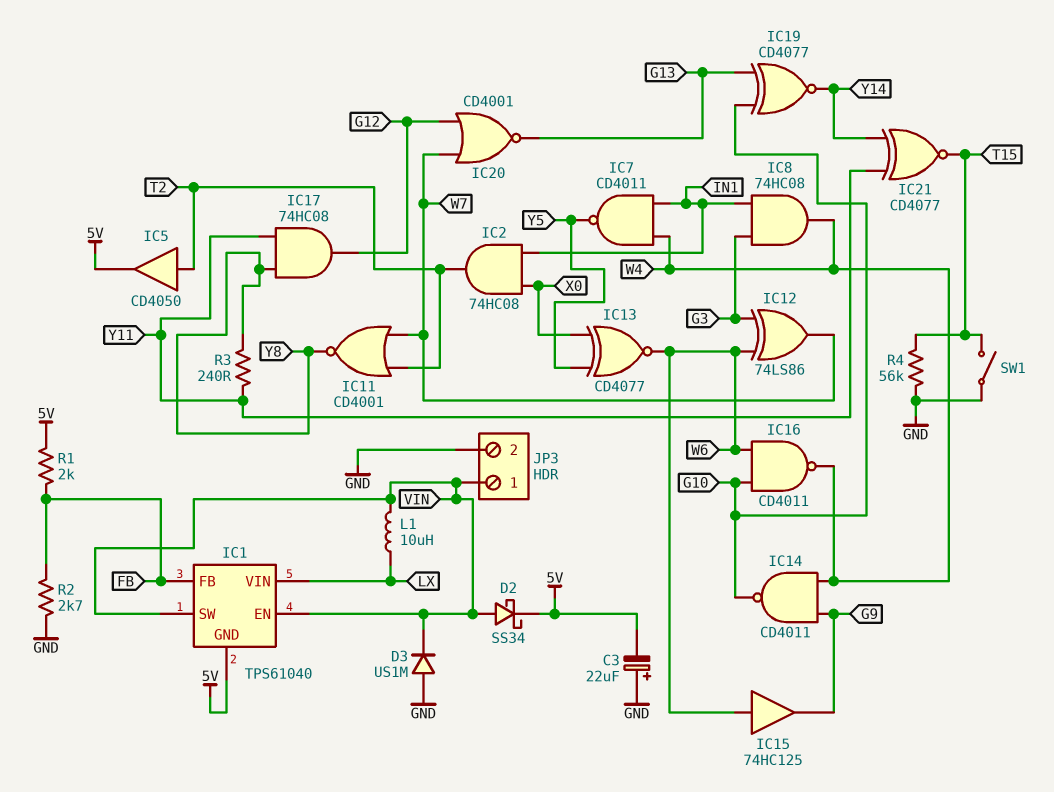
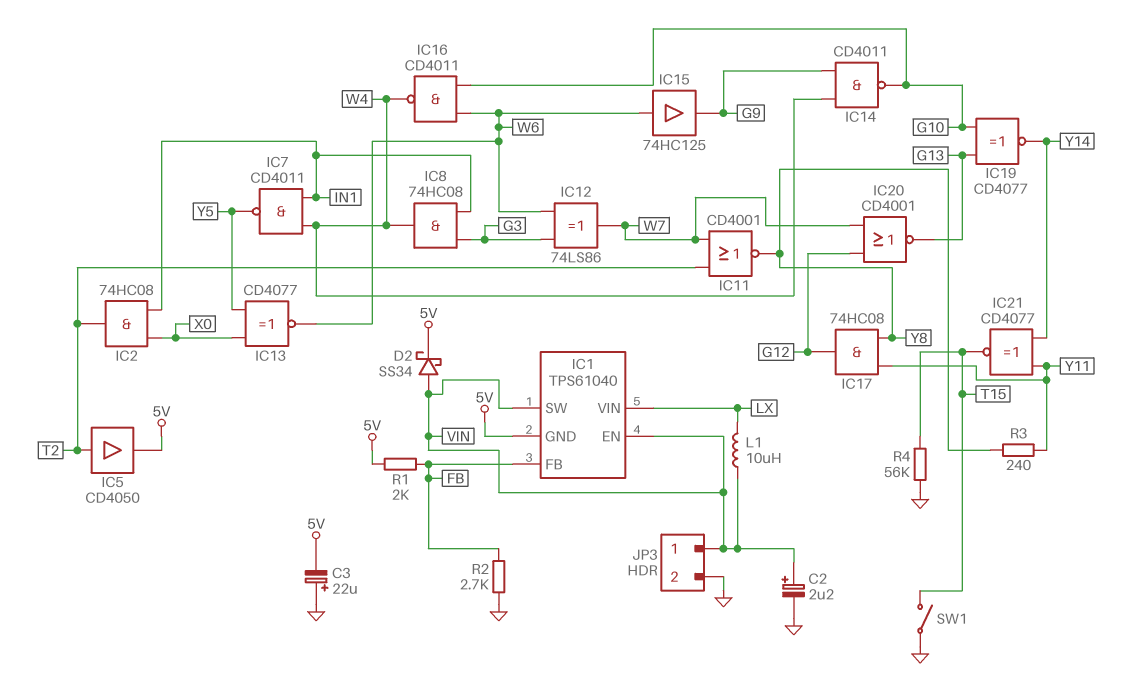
C2: none -> 2.2uF (plus VIN, minus GND)
D3: diode US1M (A GND, K VIN) -> none

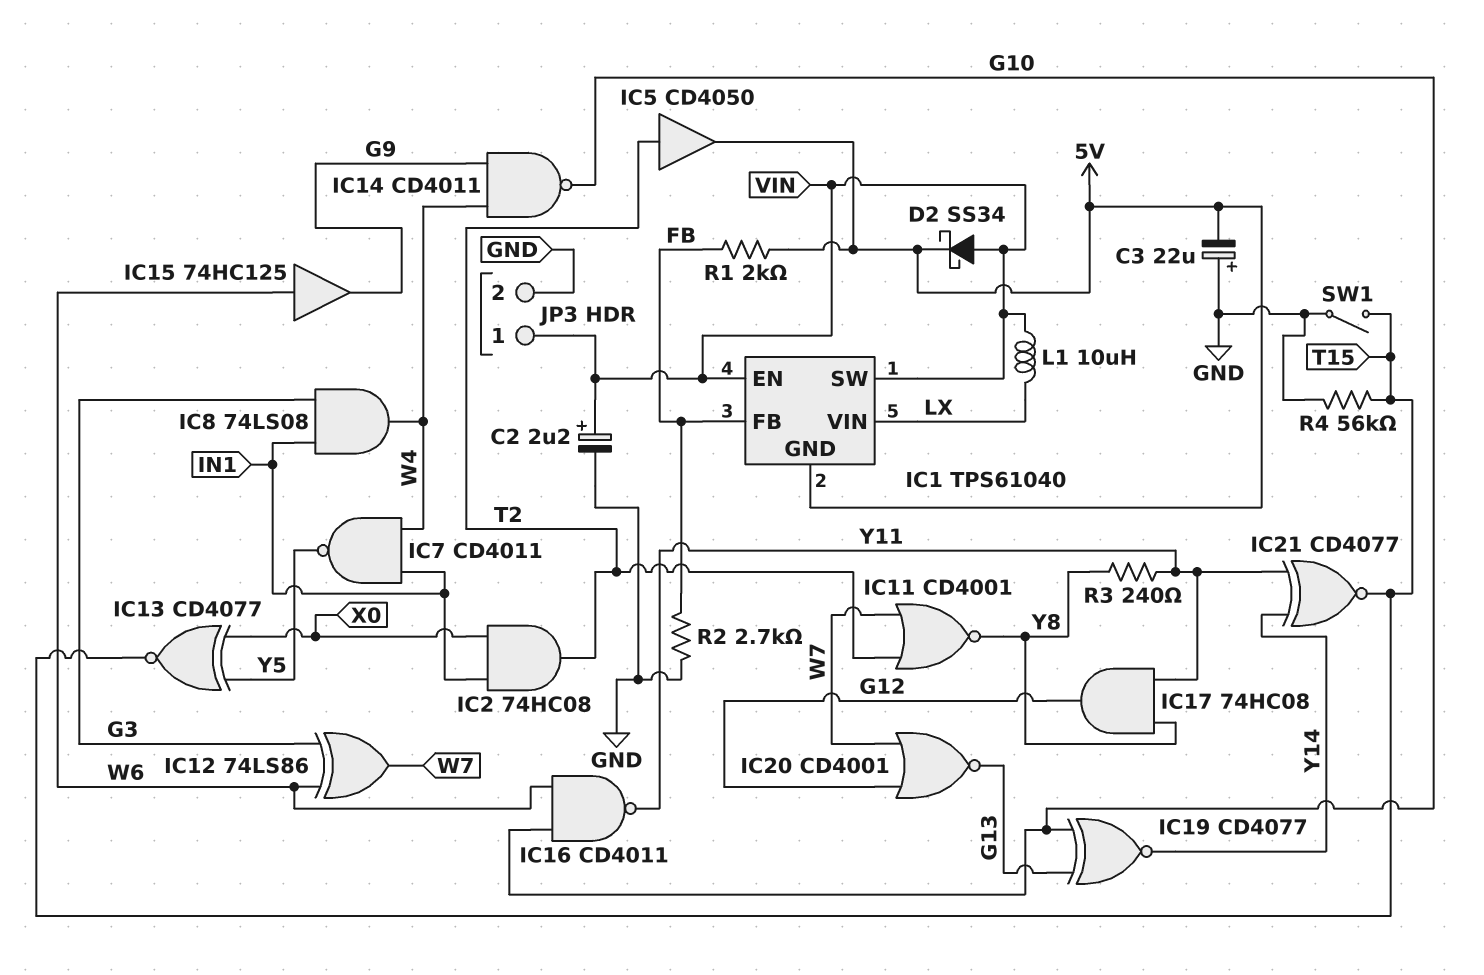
IC8: AND 74HC08 (in G3, in IN1, out W4) -> AND 74LS08 (in G3, in IN1, out W4)
IC13: XNOR CD4077 (in X0, in Y5, out W6) -> XNOR CD4077 (in X0, in Y5, out T15)
IC16: NAND CD4011 (in G10, in W6, out W4) -> NAND CD4011 (in G10, in W6, out Y11)

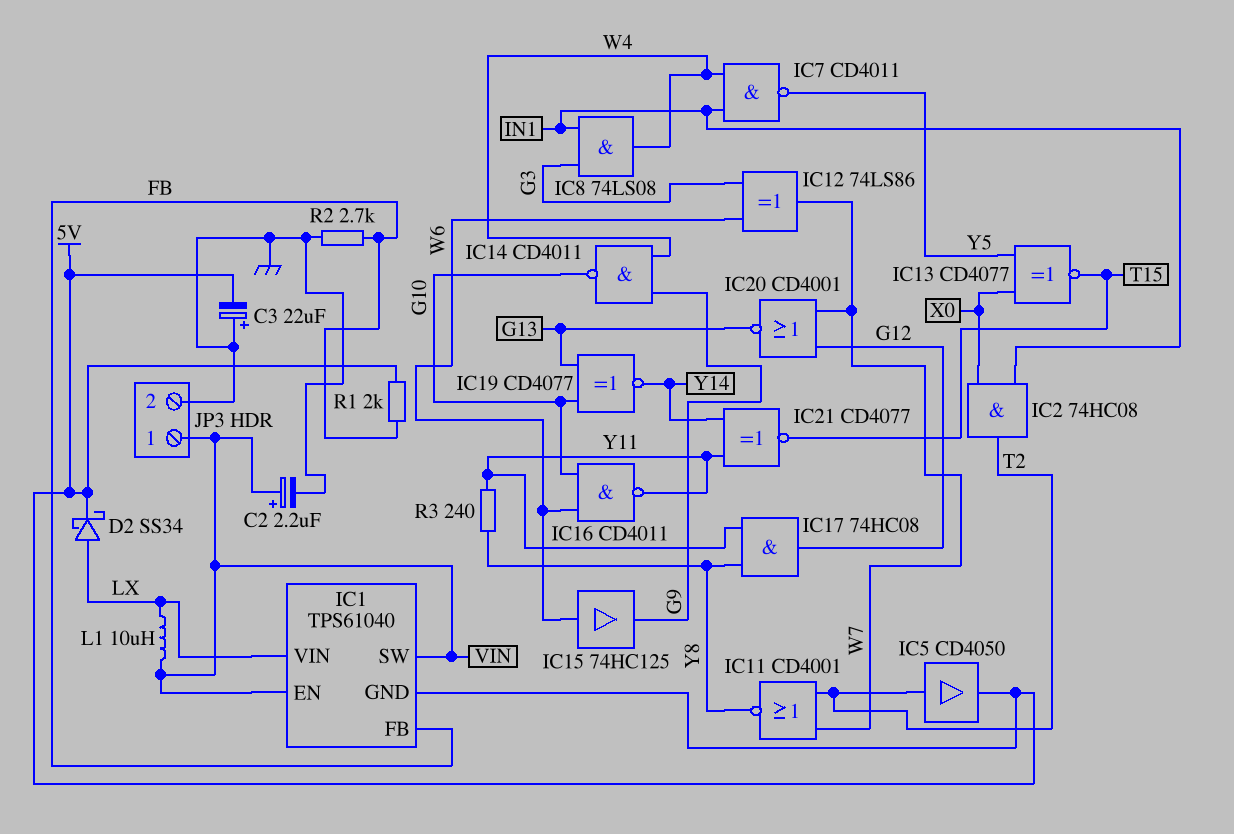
D2: schottky SS34 (A VIN, K 5V) -> schottky SS34 (A LX, K 5V)
R4: 56k (GND, T15) -> none
SW1: switch (GND, T15) -> none

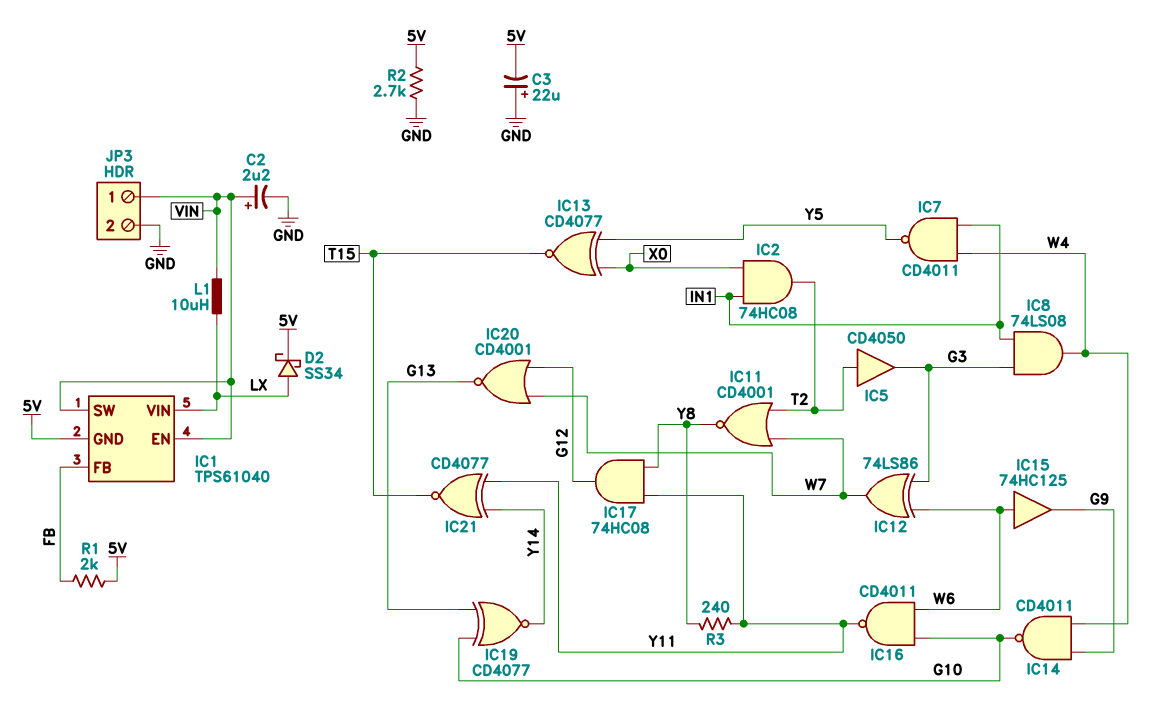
IC5: buffer CD4050 (in T2, out 5V) -> buffer CD4050 (in T2, out G3)
R2: 2.7k (FB, GND) -> 2.7k (5V, GND)

